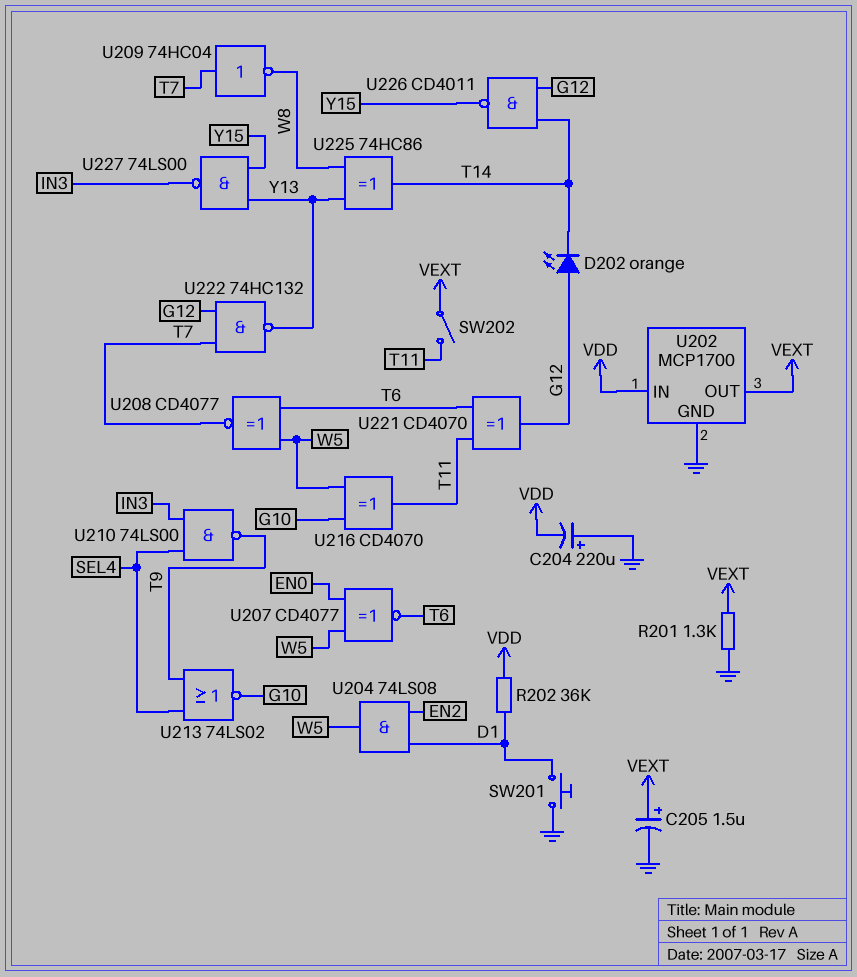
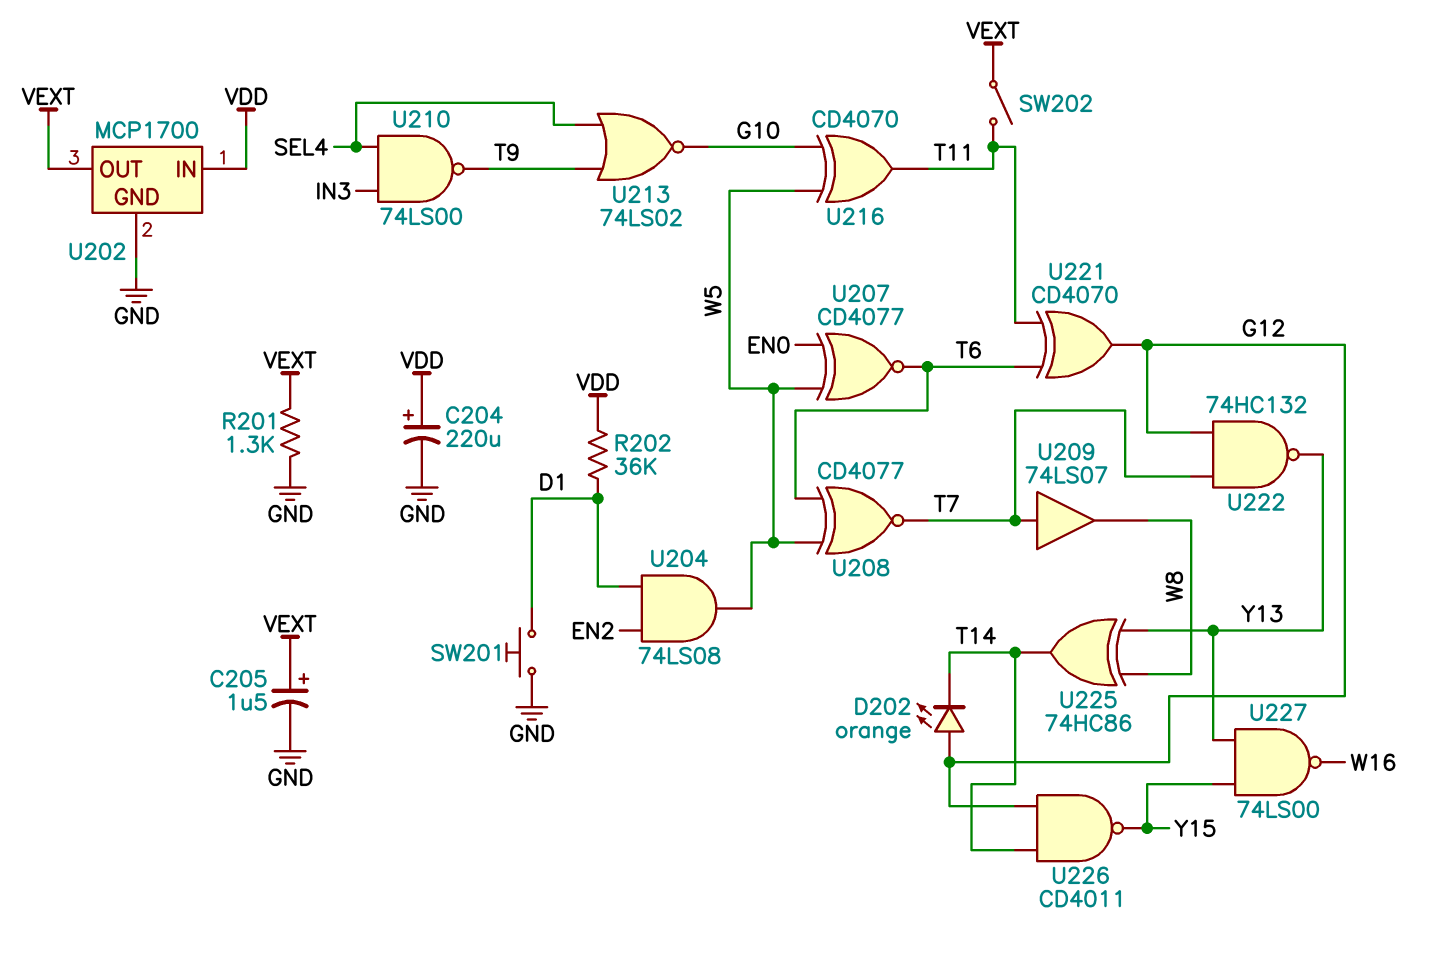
C204: 220uF (plus GND, minus VDD) -> 220uF (plus VDD, minus GND)
U209: NOT 74HC04 (in T7, out W8) -> buffer 74LS07 (in T7, out W8)
U227: NAND 74LS00 (in Y13, in Y15, out IN3) -> NAND 74LS00 (in Y13, in Y15, out W16)

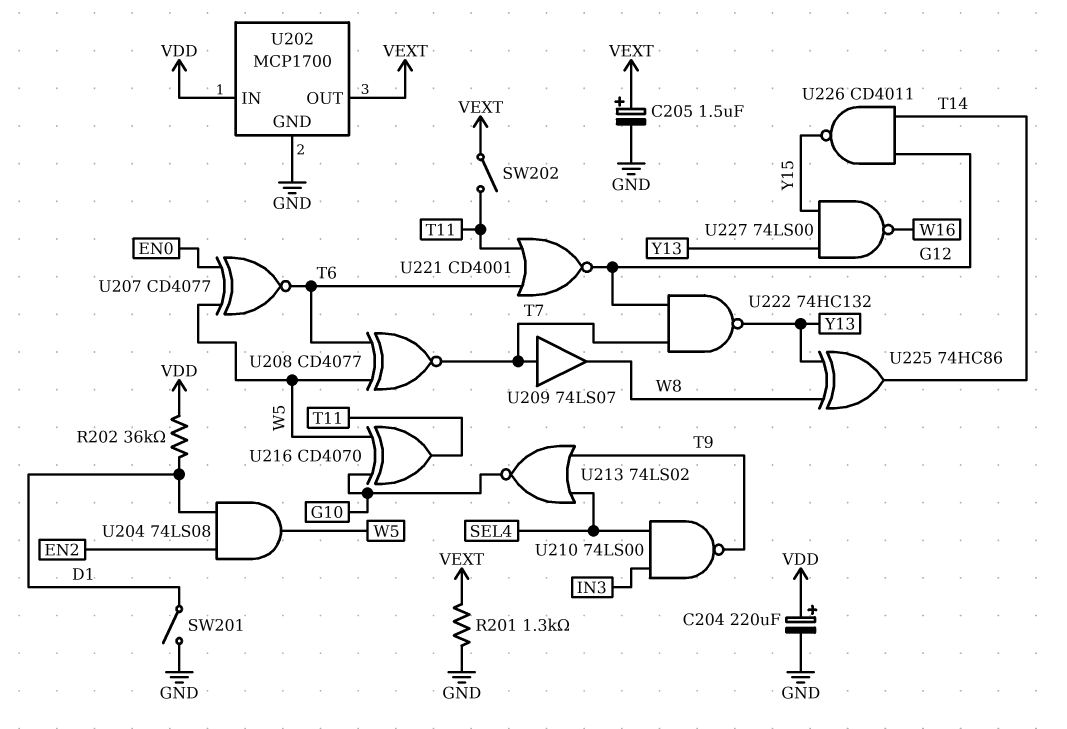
D202: LED orange (A G12, K T14) -> none
SW201: button (D1, GND) -> switch (D1, GND)
U221: XOR CD4070 (in T6, in T11, out G12) -> NOR CD4001 (in T6, in T11, out G12)

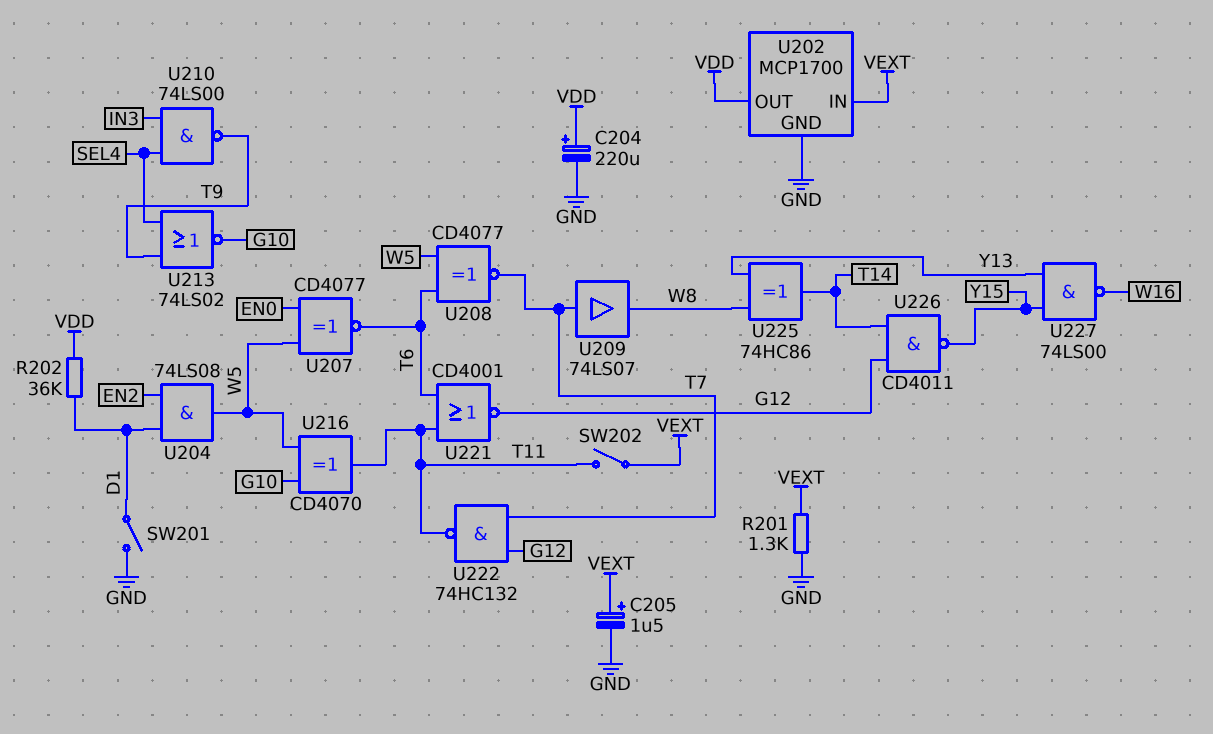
U202 pin IN: VDD -> VEXT
U202 pin OUT: VEXT -> VDD
U222: NAND 74HC132 (in G12, in T7, out Y13) -> NAND 74HC132 (in G12, in T7, out T11)

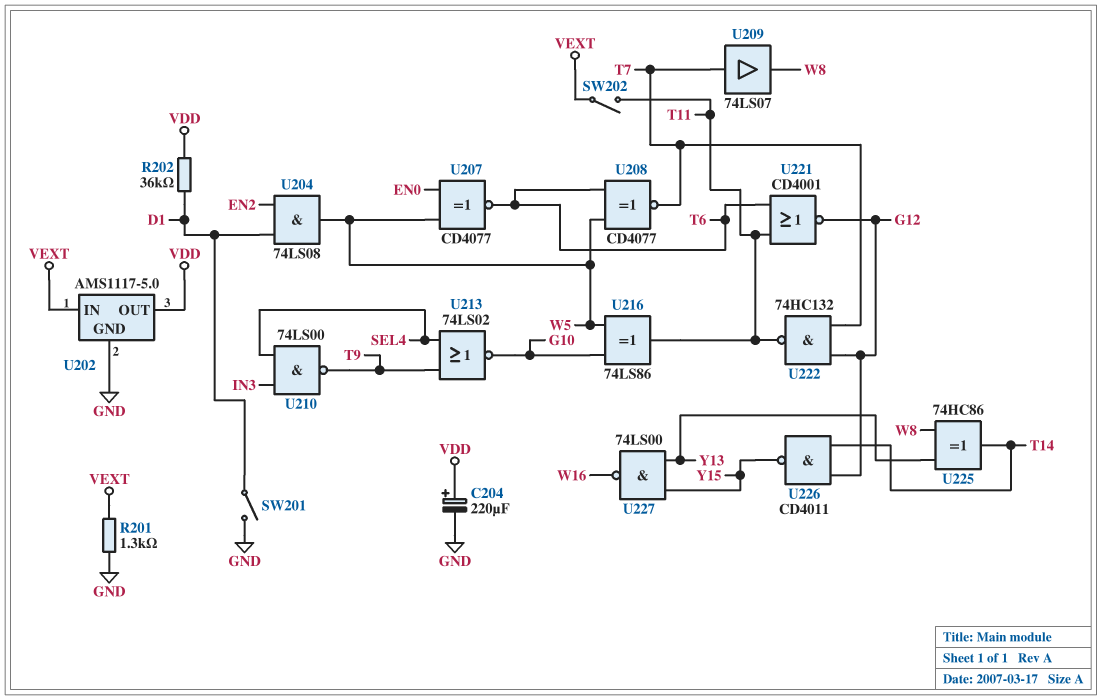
C205: 1.5uF (plus VEXT, minus GND) -> none
U202: MCP1700 -> AMS1117-5.0
U216: XOR CD4070 (in G10, in W5, out T11) -> XOR 74LS86 (in G10, in W5, out T11)

